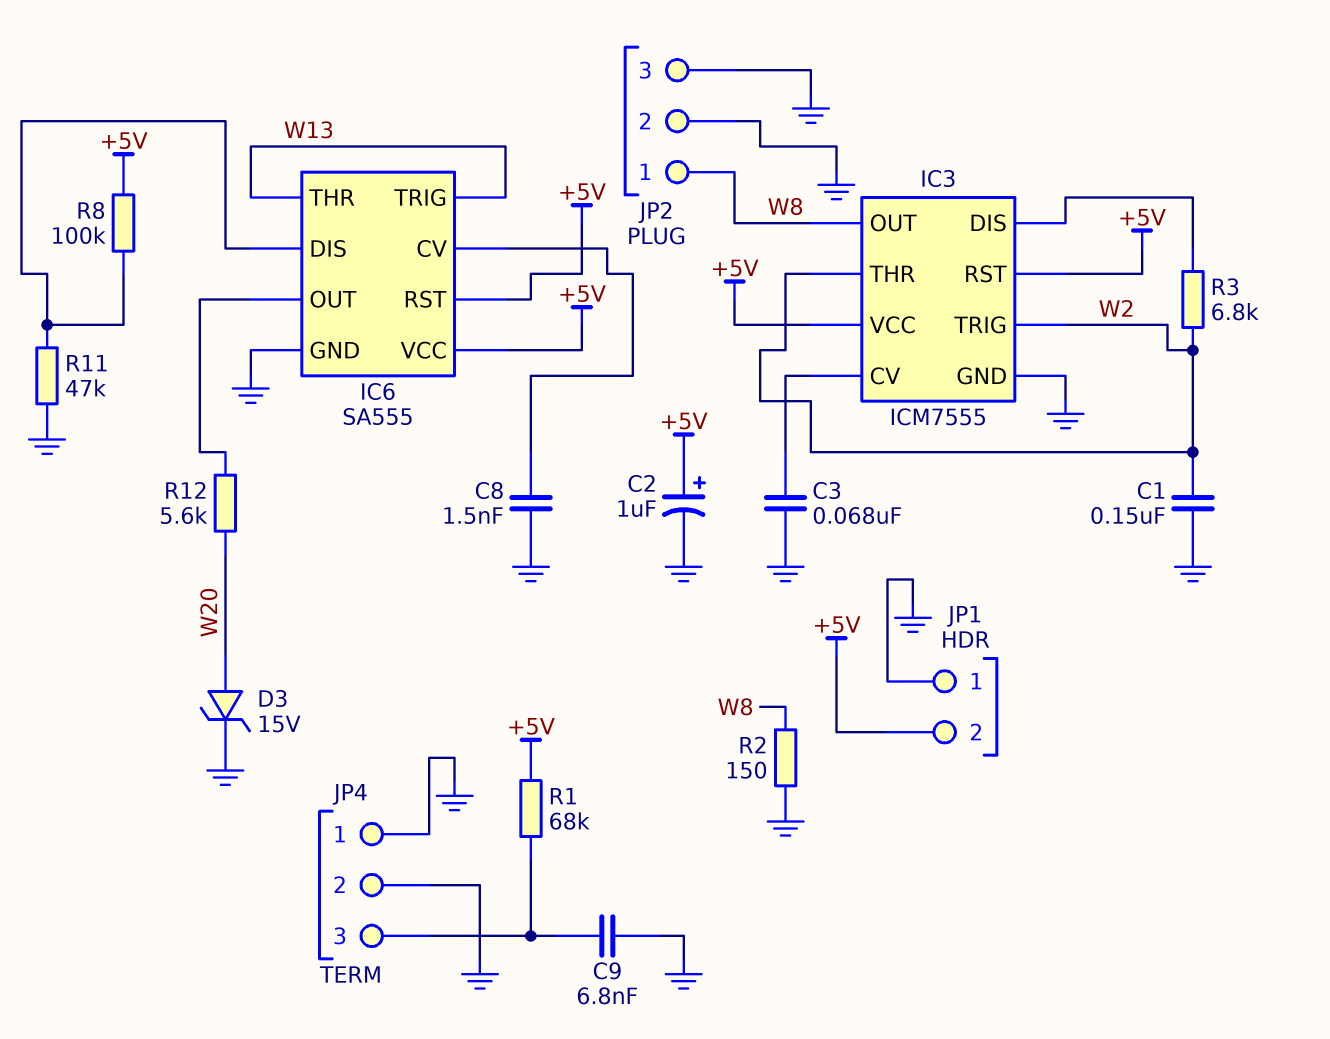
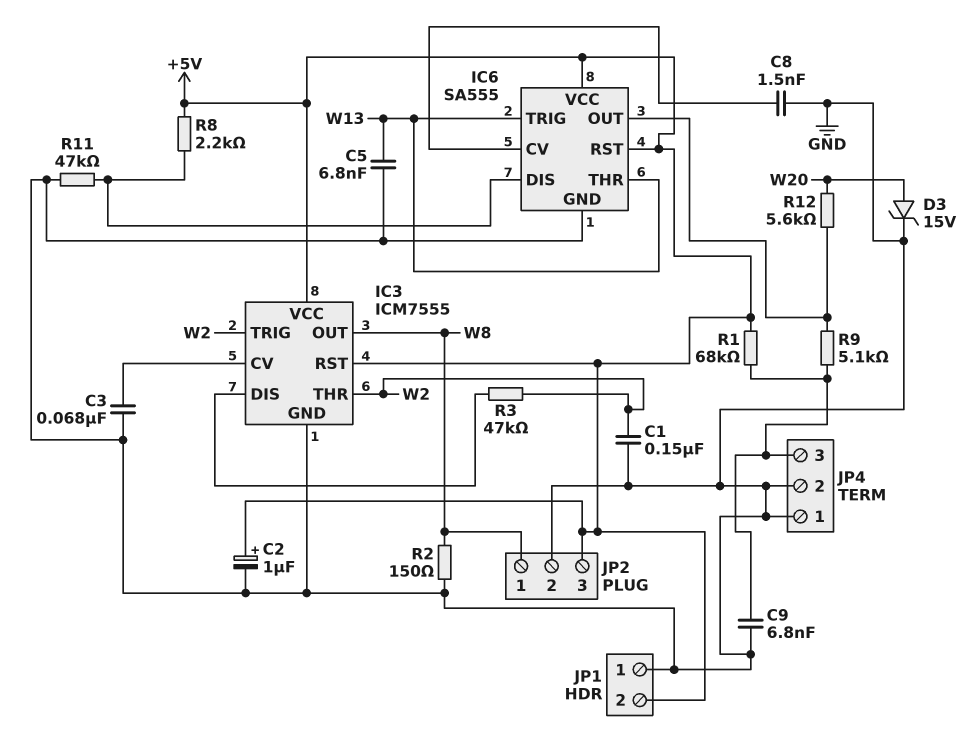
C5: none -> 6.8nF (GND, W13)
JP2 pin 3: GND -> +5V
R3: 6.8k (IC3/DIS, W2) -> 47k (IC3/DIS, W2)
R8: 100k (+5V, IC6/DIS) -> 2.2k (+5V, IC6/DIS)
R9: none -> 5.1k (IC6/OUT, JP4/3)

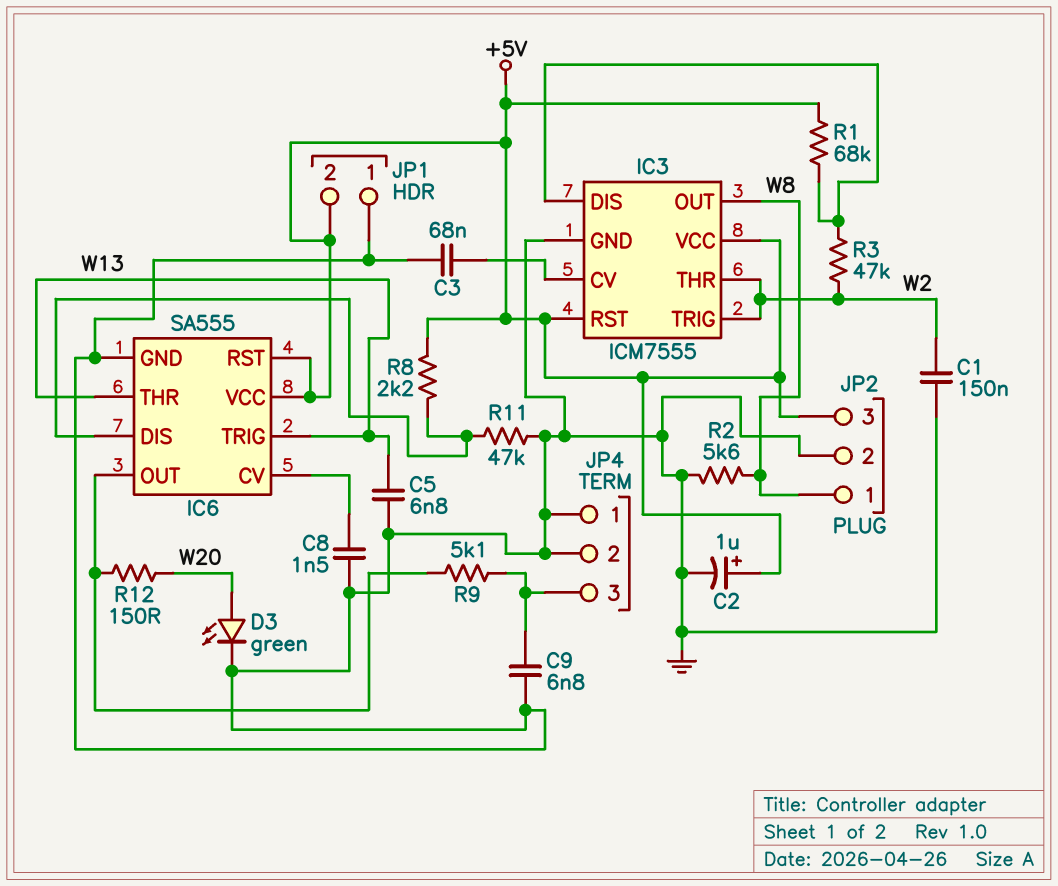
D3: zener 15V (A W20, K GND) -> LED green (A W20, K GND)
R1: 68k (+5V, JP4/3) -> 68k (+5V, IC3/DIS)
R2: 150 (GND, W8) -> 5.6k (GND, W8)
R12: 5.6k (IC6/OUT, W20) -> 150 (IC6/OUT, W20)

